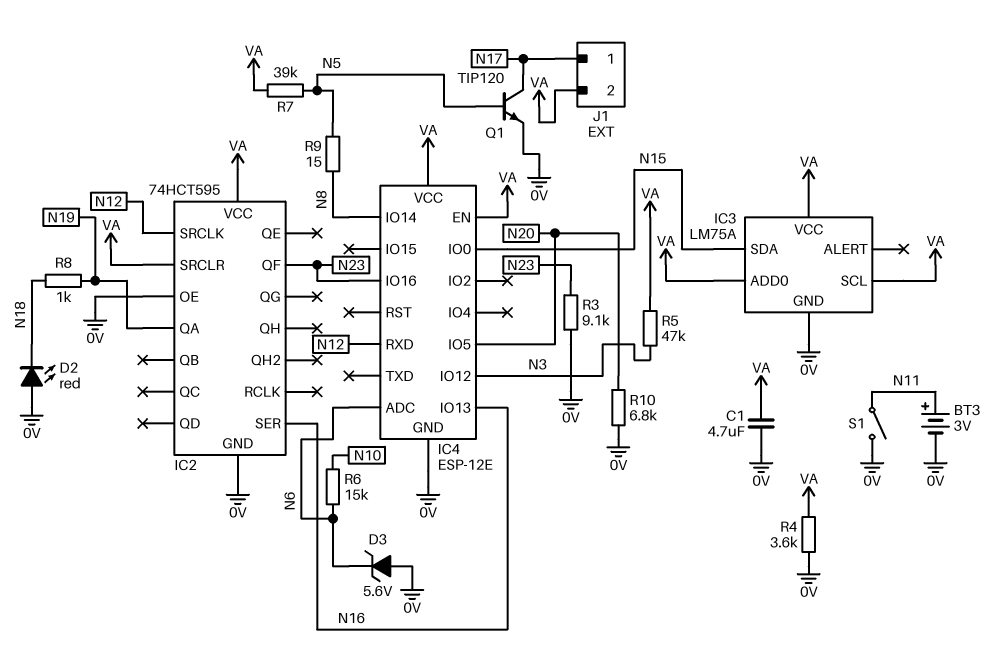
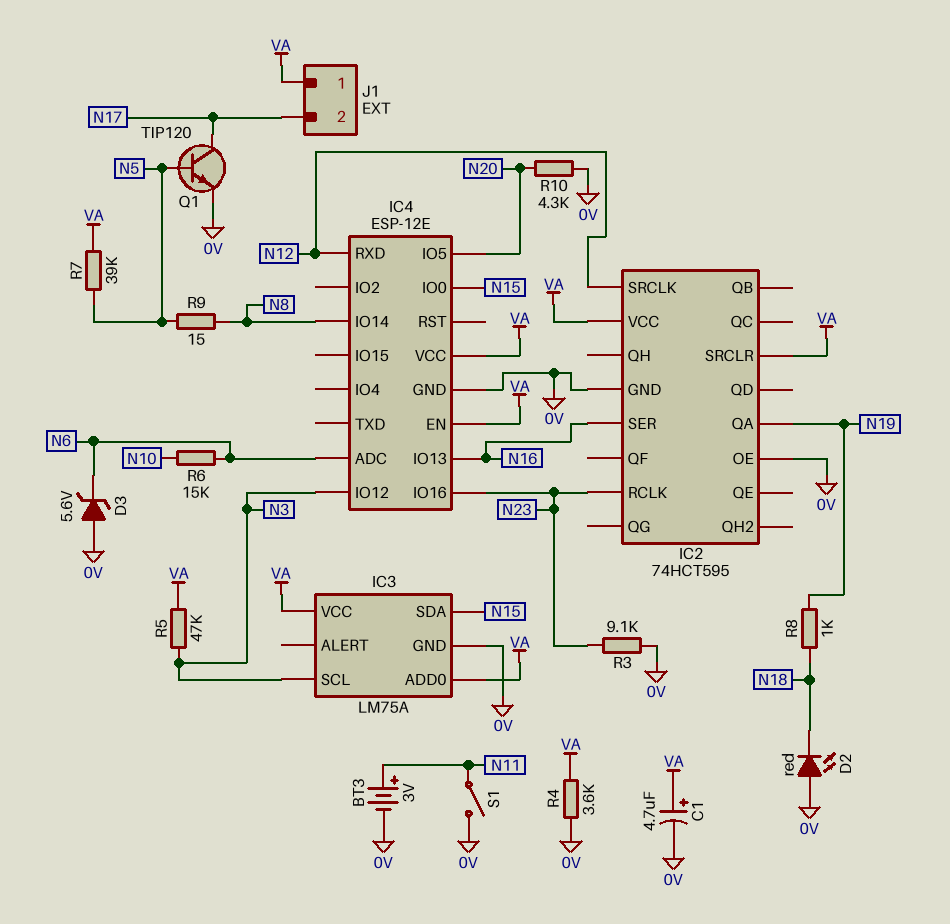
C1: 4.7uF (0V, VA) -> 4.7uF (plus VA, minus 0V)
IC2 pin QF: N23 -> none
IC2 pin RCLK: none -> N23
IC3 pin SCL: VA -> N3
J1 pin 1: N17 -> VA
J1 pin 2: VA -> N17
R10: 6.8k (0V, N20) -> 4.3k (0V, N20)

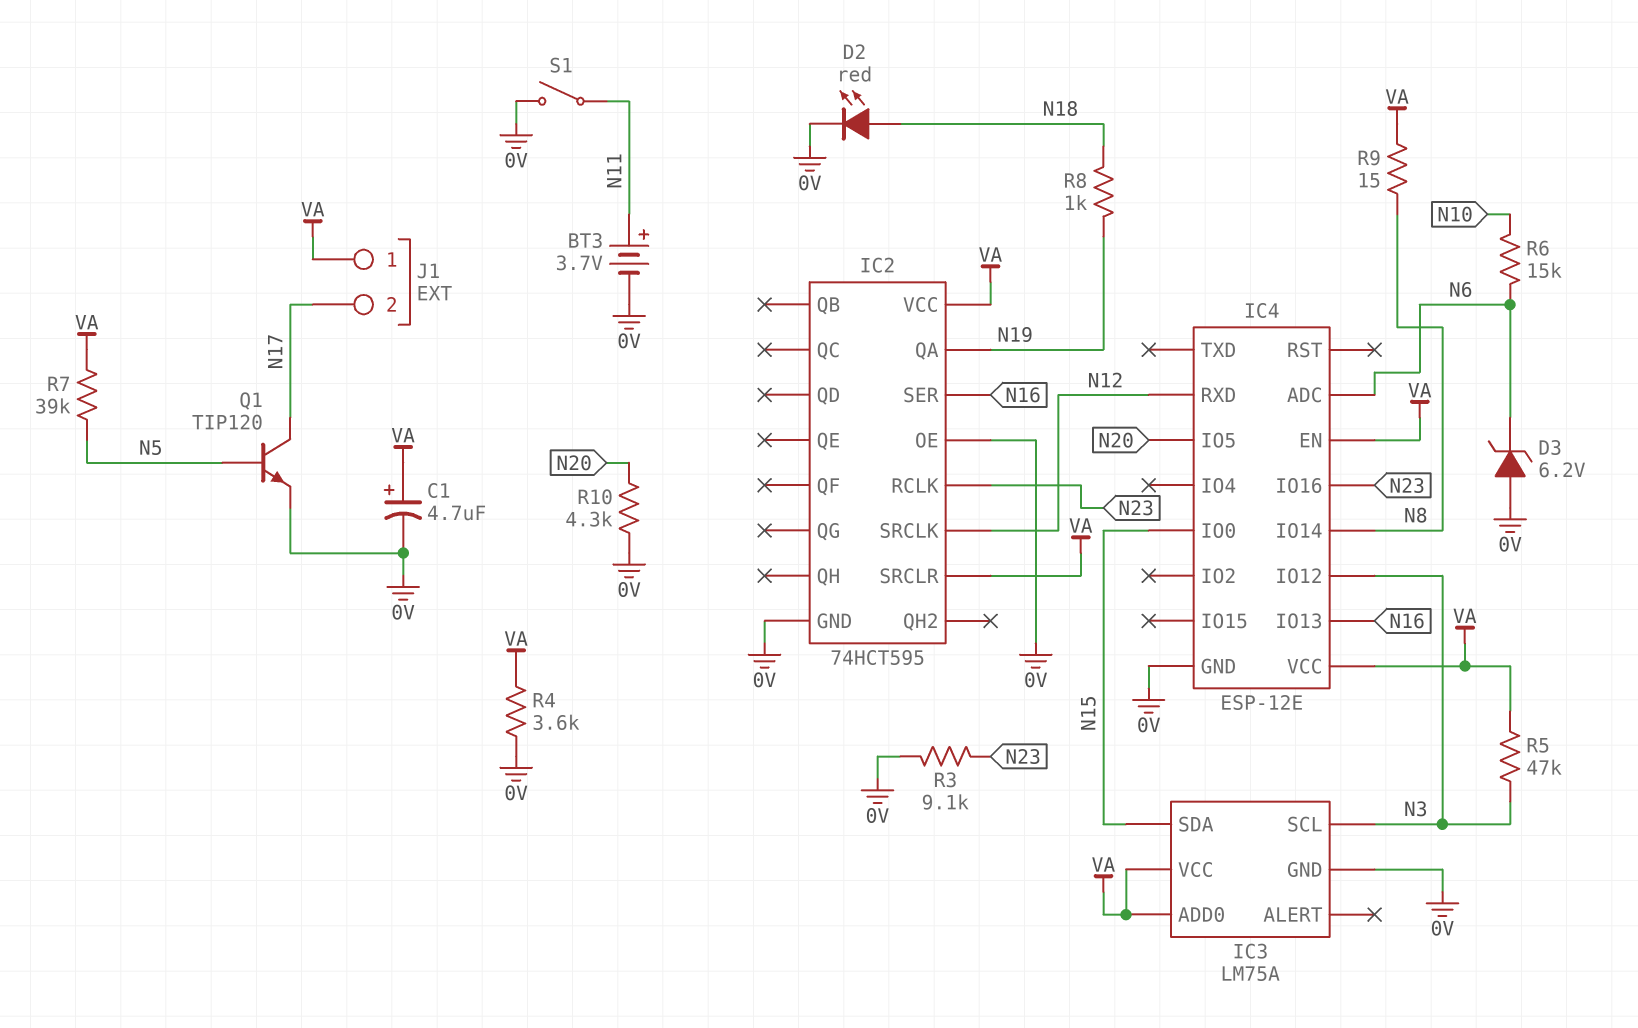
BT3: 3V (plus N11, minus 0V) -> 3.7V (plus N11, minus 0V)
D2: LED red (A 0V, K N18) -> LED red (A N18, K 0V)
D3: zener 5.6V (A 0V, K N6) -> zener 6.2V (A 0V, K N6)
R9: 15 (N5, N8) -> 15 (N8, VA)

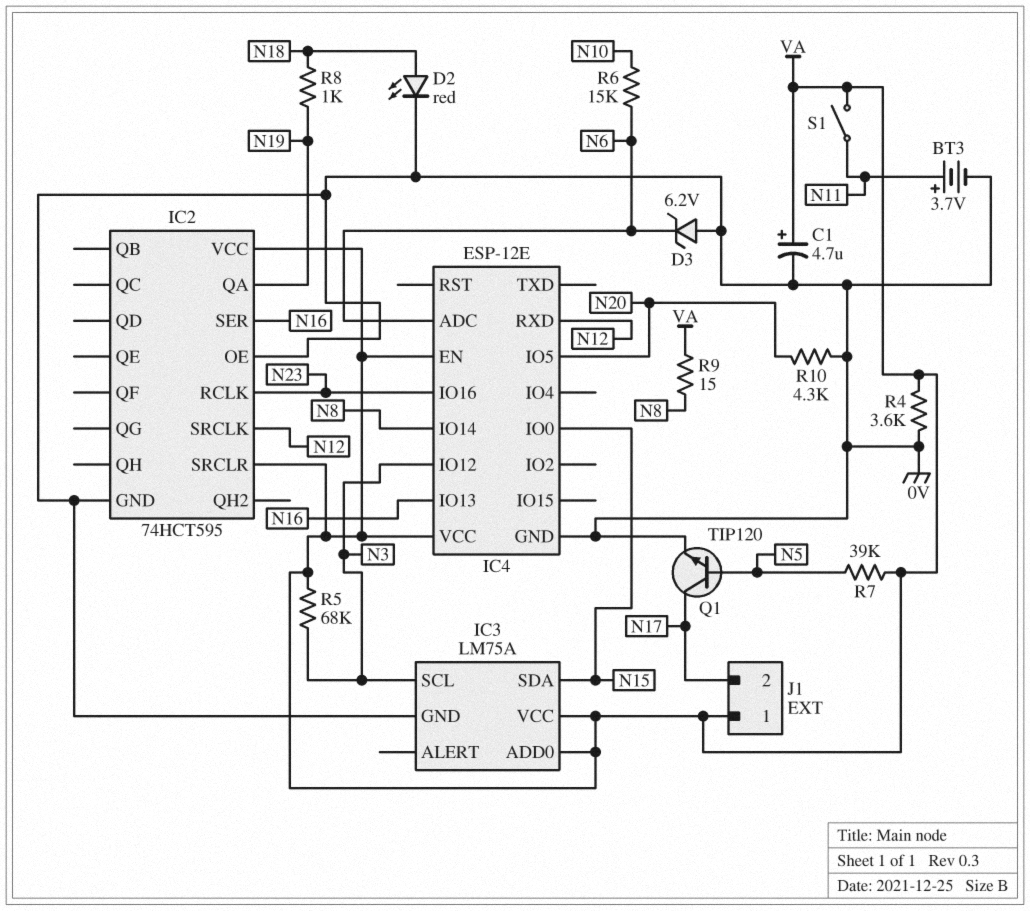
R3: 9.1k (0V, N23) -> none
R5: 47k (N3, VA) -> 68k (N3, VA)
S1: switch (0V, N11) -> switch (N11, VA)

